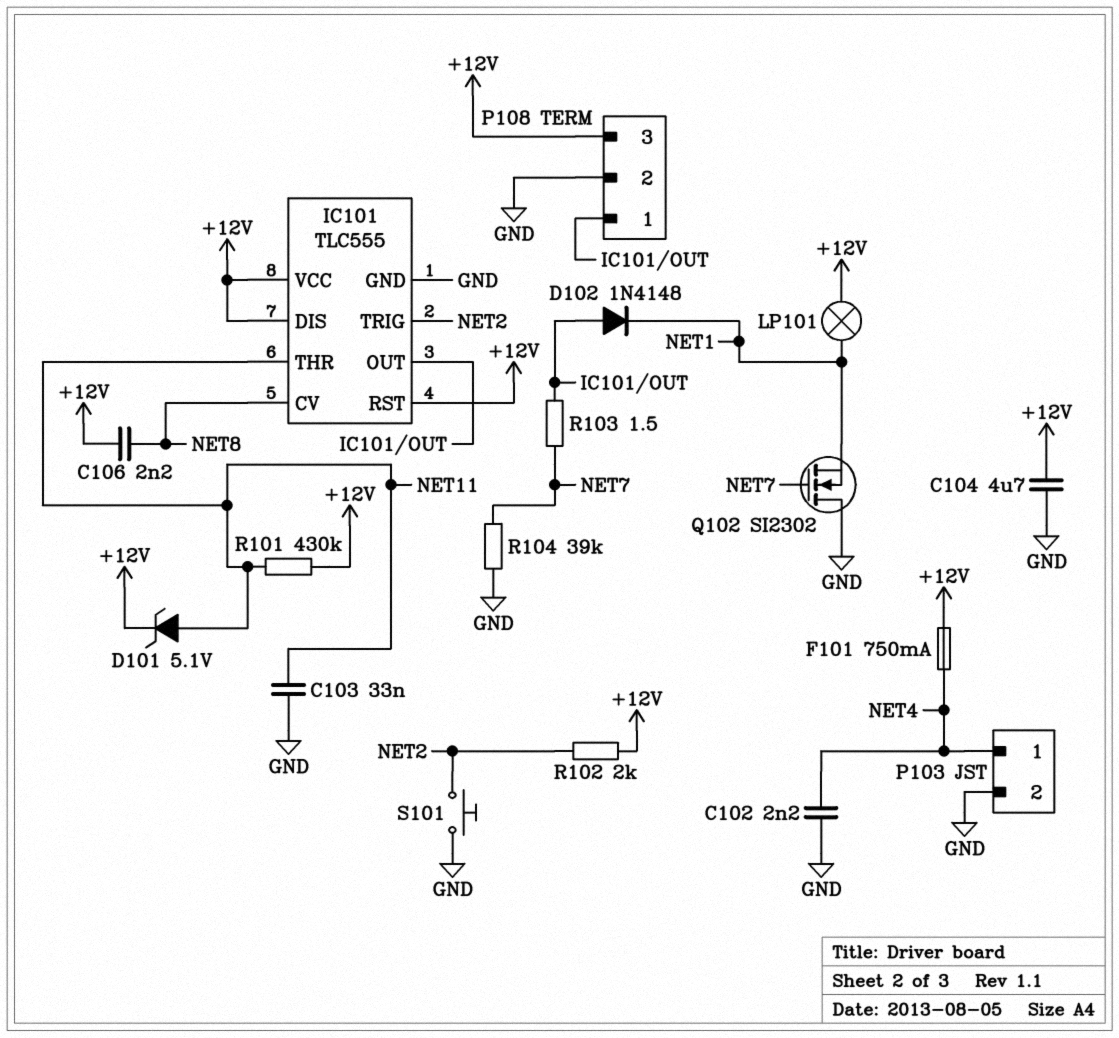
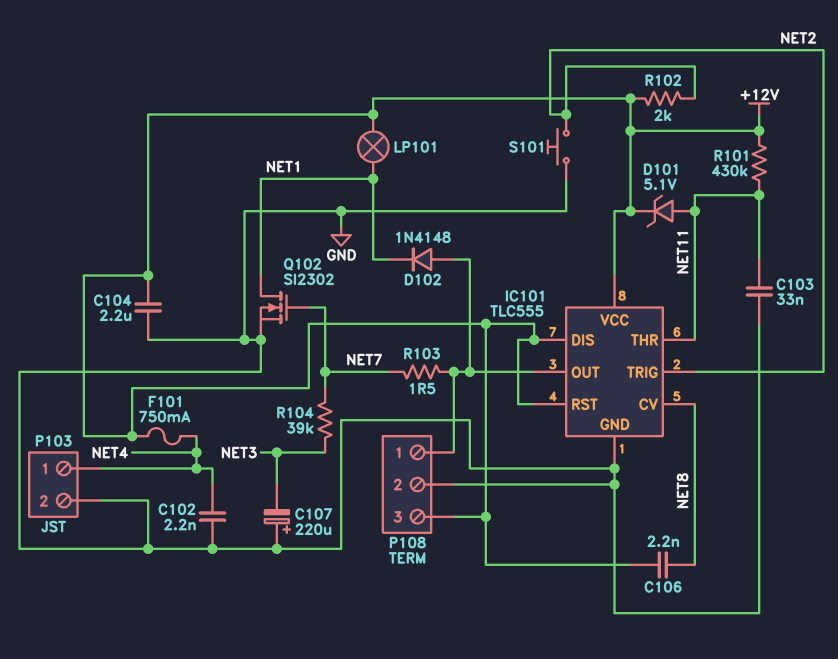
C104: 4.7uF (+12V, GND) -> 2.2uF (+12V, GND)
C107: none -> 220uF (plus GND, minus NET3)
Q102: NMOS SI2302 (G NET7, D GND, S NET1) -> NMOS SI2302 (G NET7, D NET1, S GND)
R104: 39k (GND, NET7) -> 39k (NET3, NET7)

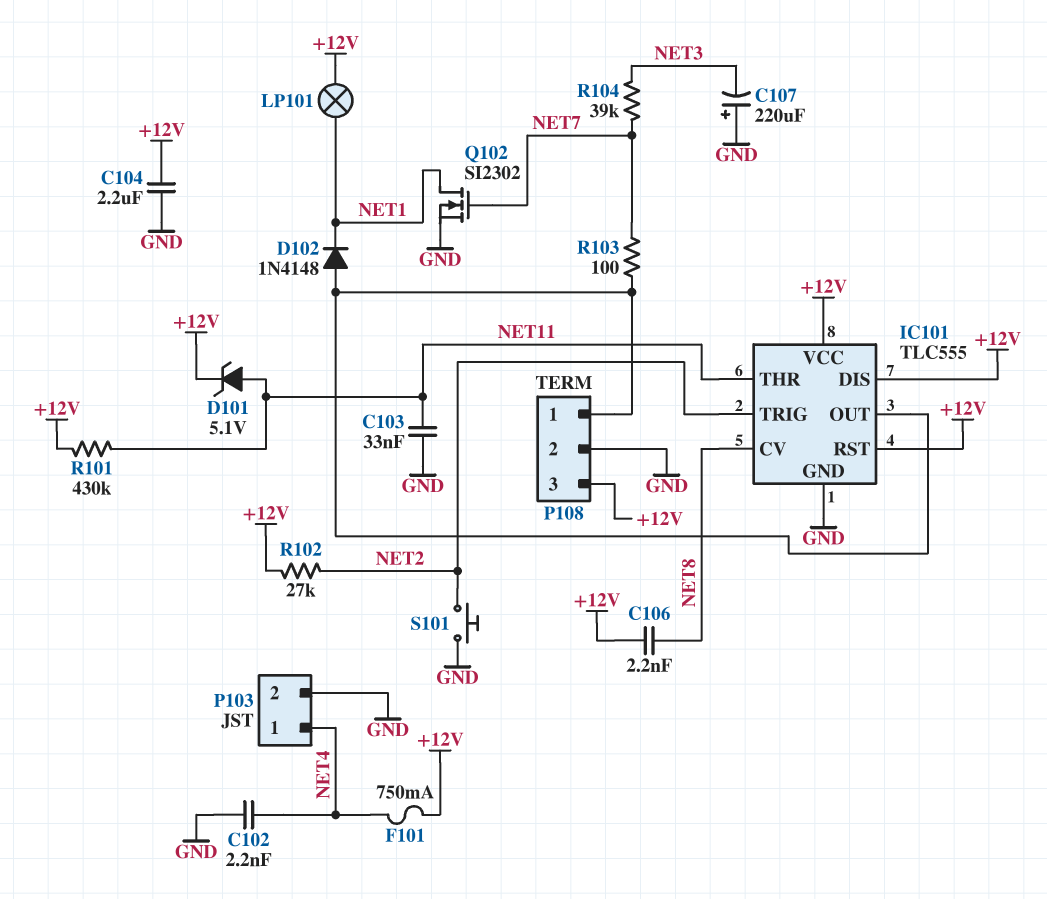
R102: 2k (+12V, NET2) -> 27k (+12V, NET2)
R103: 1.5 (IC101/OUT, NET7) -> 100 (IC101/OUT, NET7)

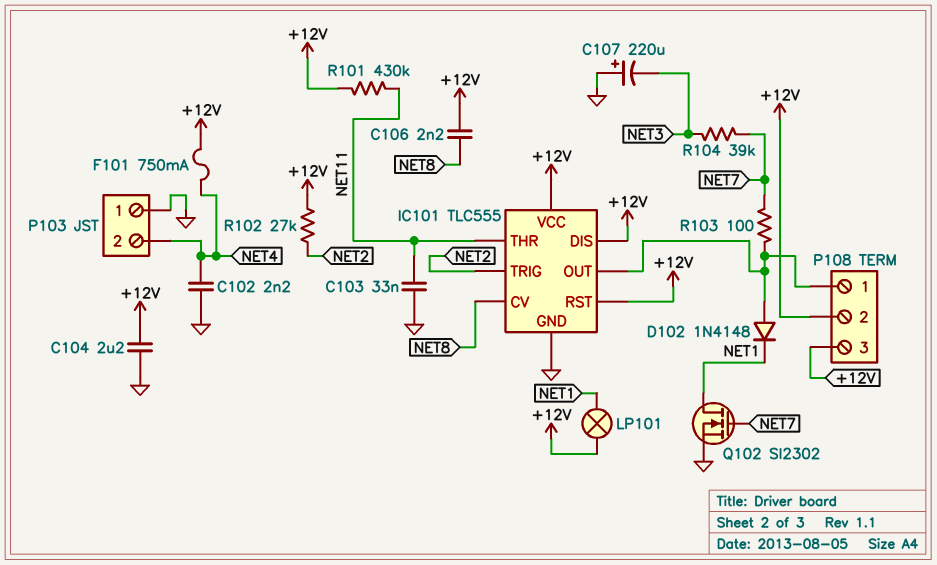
D101: zener 5.1V (A NET11, K +12V) -> none
P103 pin 1: NET4 -> GND
P103 pin 2: GND -> NET4
P108 pin 2: GND -> +12V
S101: button (GND, NET2) -> none

